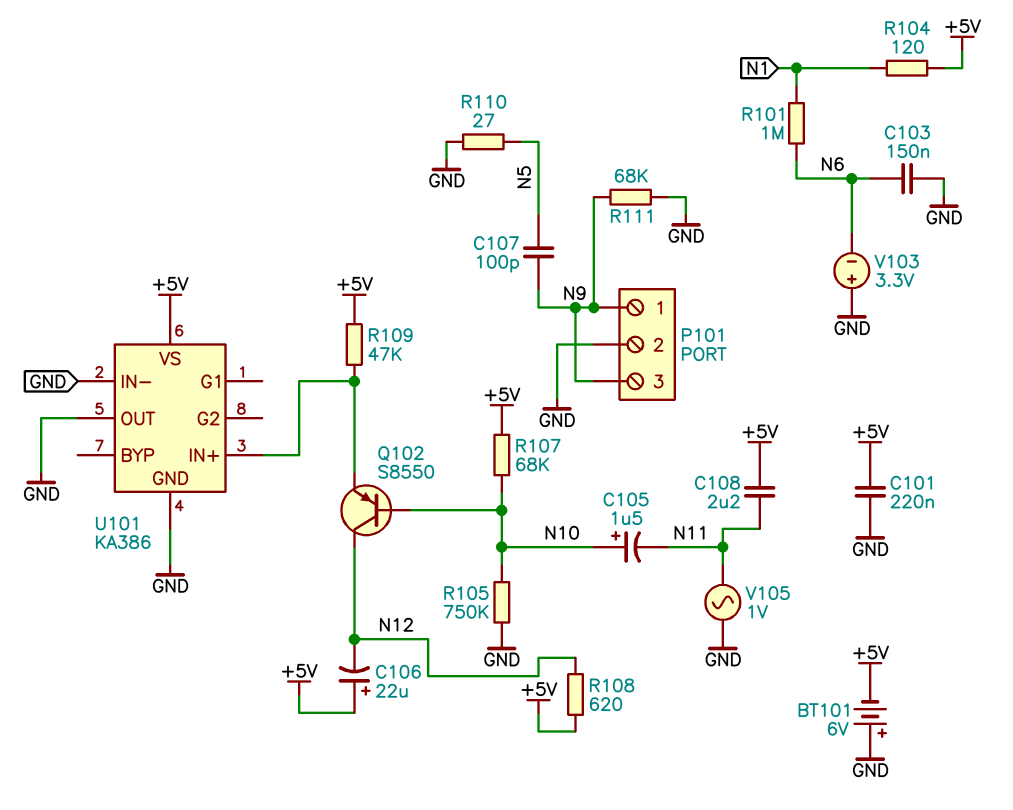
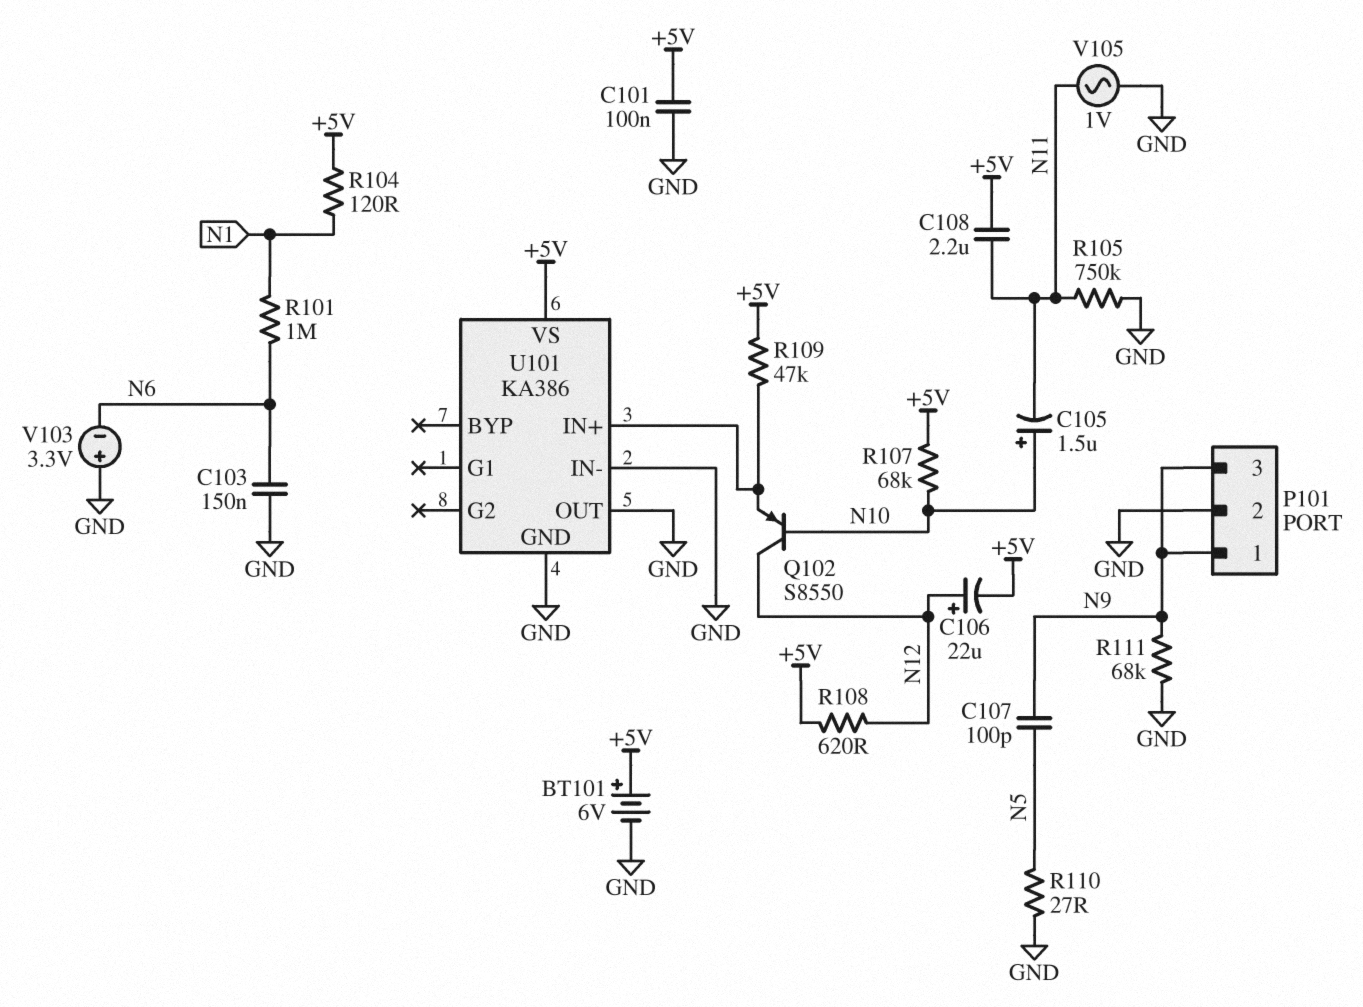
BT101: 6V (plus GND, minus +5V) -> 6V (plus +5V, minus GND)
C101: 220nF (+5V, GND) -> 100nF (+5V, GND)
C106: 22uF (plus +5V, minus N12) -> 22uF (plus N12, minus +5V)
R105: 750k (GND, N10) -> 750k (GND, N11)

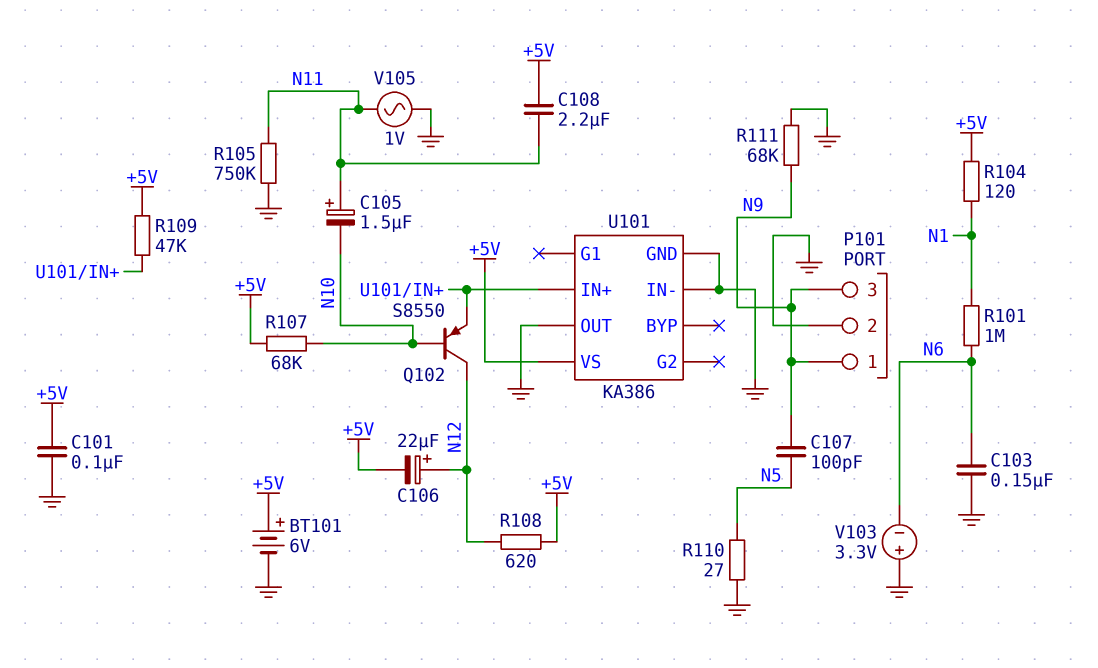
C105: 1.5uF (plus N10, minus N11) -> 1.5uF (plus N11, minus N10)

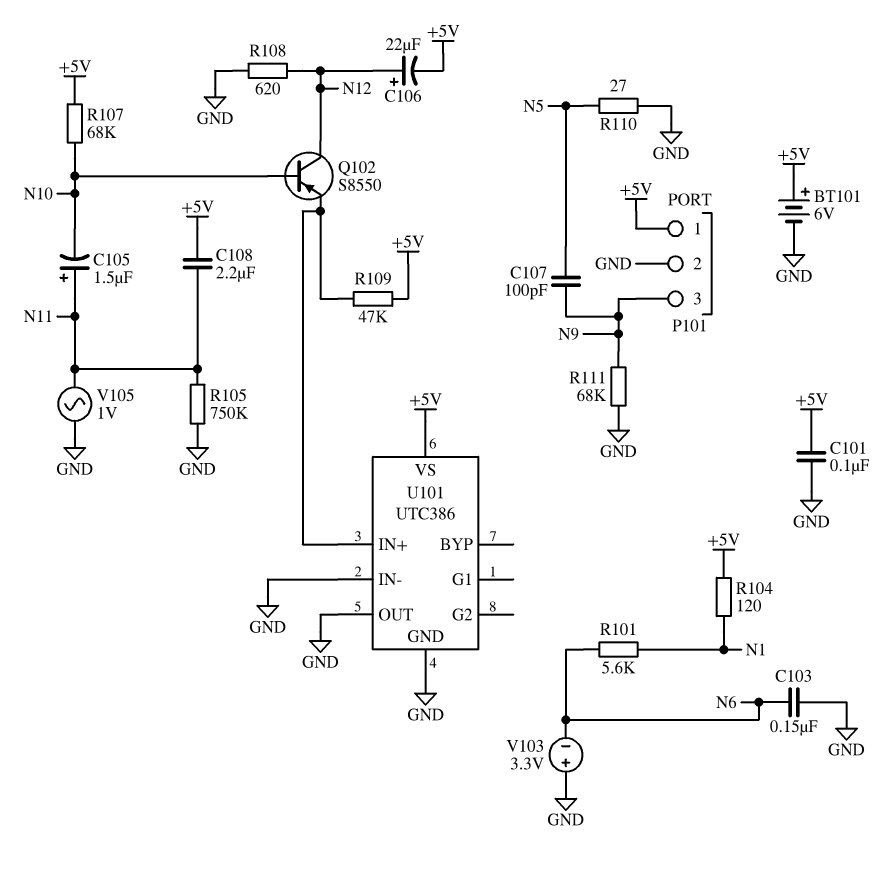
P101 pin 1: N9 -> +5V
R101: 1M (N1, N6) -> 5.6k (N1, N6)
R108: 620 (+5V, N12) -> 620 (GND, N12)
U101: KA386 -> UTC386

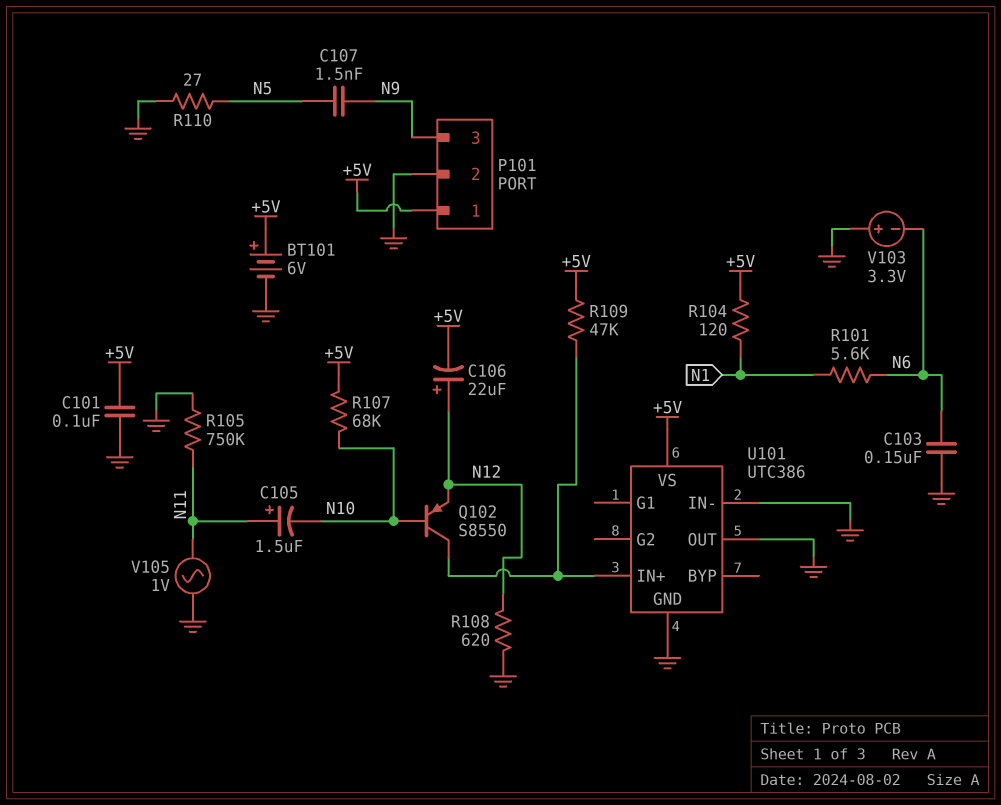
C107: 100pF (N5, N9) -> 1.5nF (N5, N9)
C108: 2.2uF (+5V, N11) -> none
Q102: PNP S8550 (B N10, C N12, E U101/IN+) -> PNP S8550 (B N10, C U101/IN+, E N12)
R111: 68k (GND, N9) -> none

